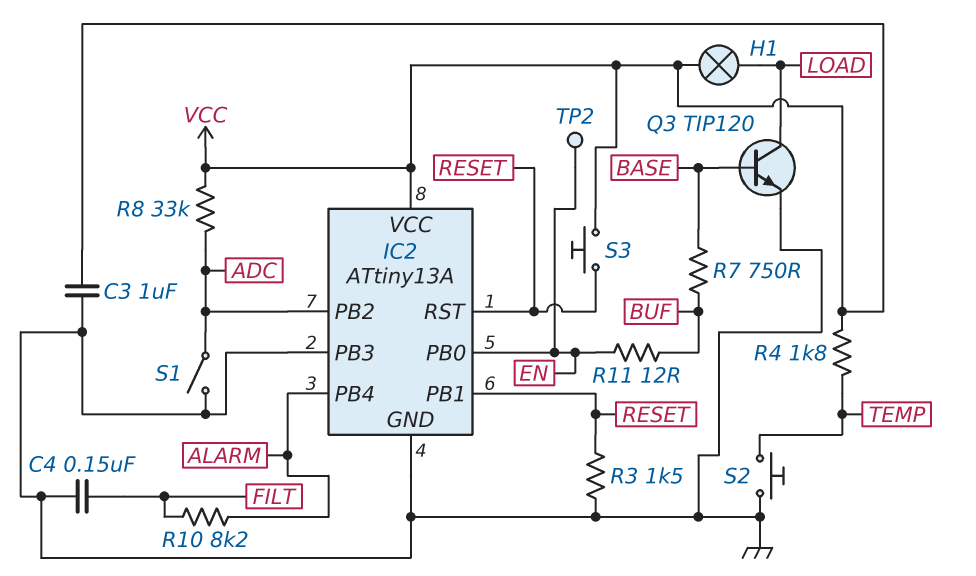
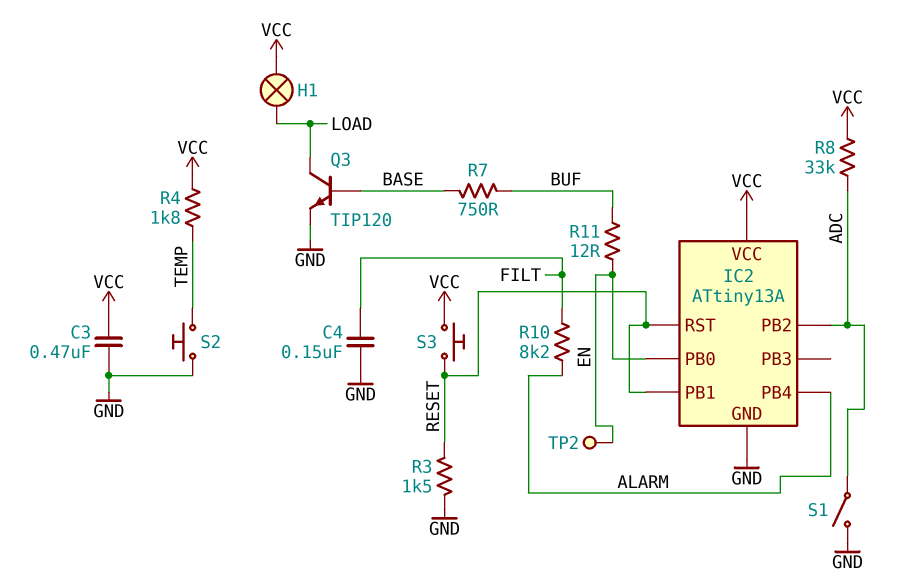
C3: 1uF (GND, VCC) -> 470nF (GND, VCC)
IC2 pin PB3: GND -> none

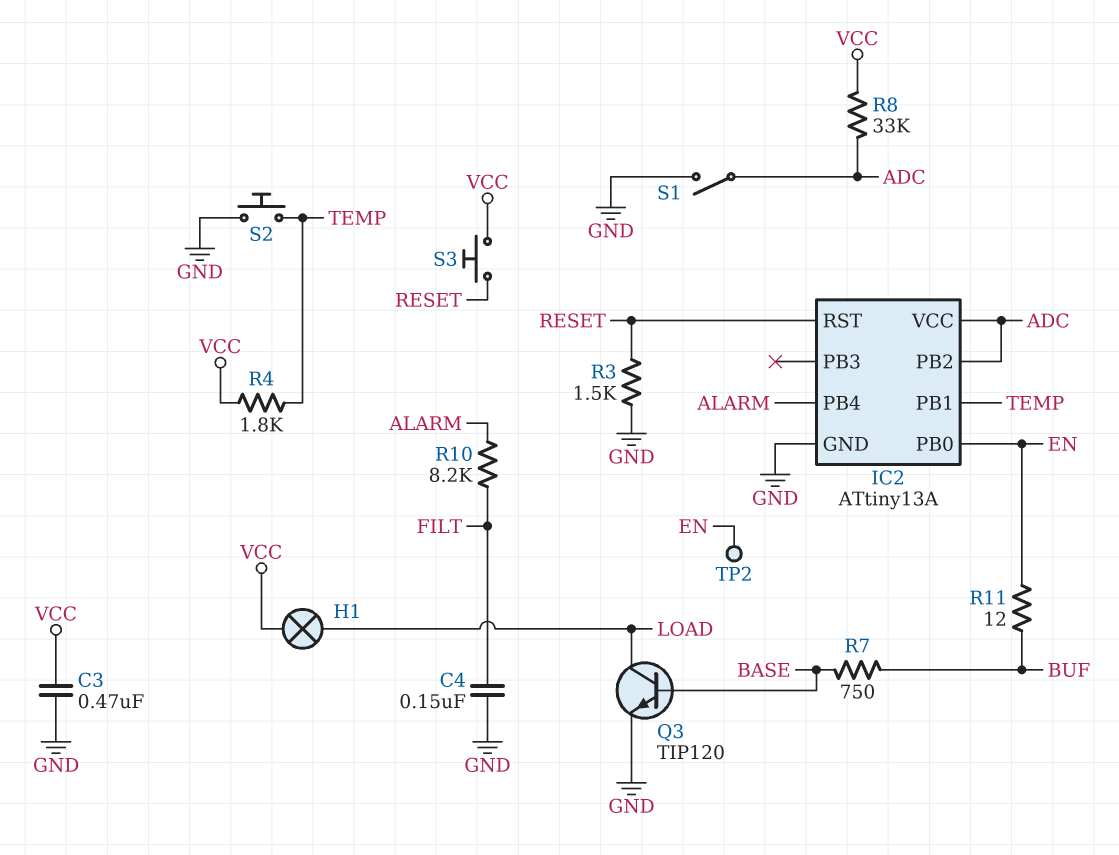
IC2 pin PB1: RESET -> TEMP
IC2 pin VCC: VCC -> ADC

